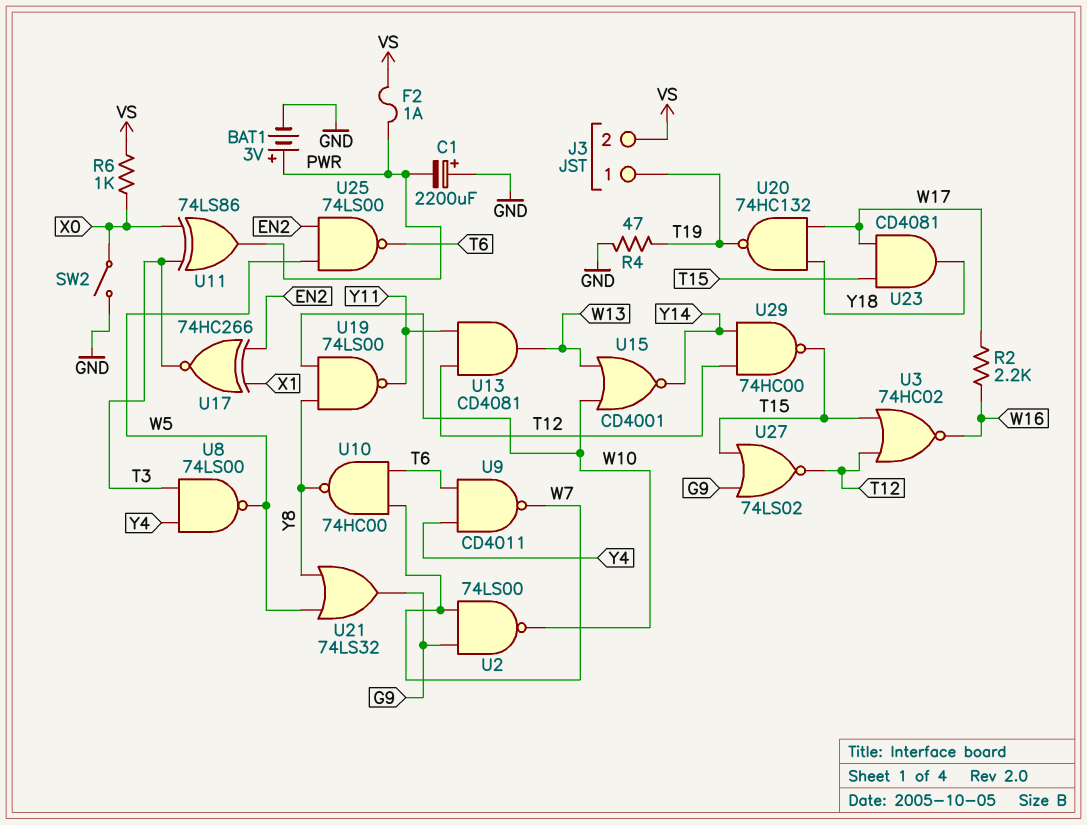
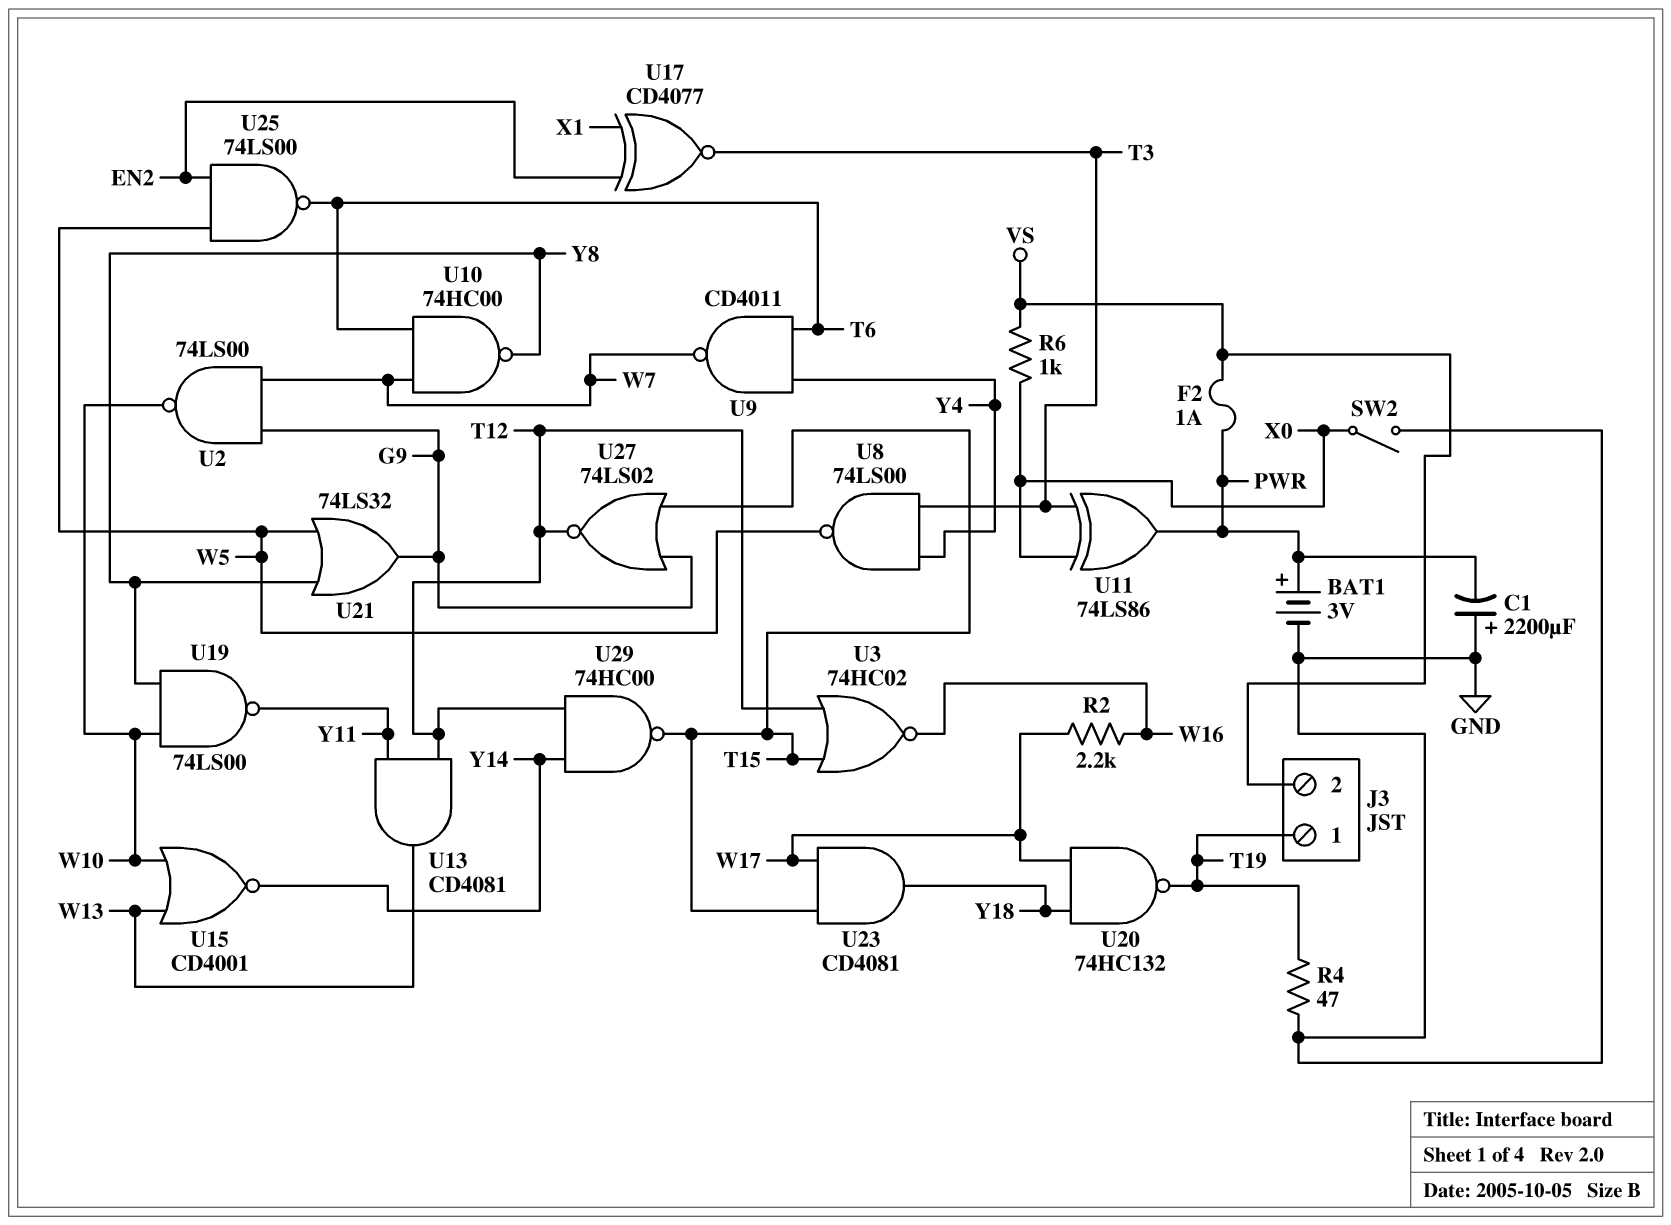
U17: XNOR 74HC266 (in EN2, in X1, out T3) -> XNOR CD4077 (in EN2, in X1, out T3)

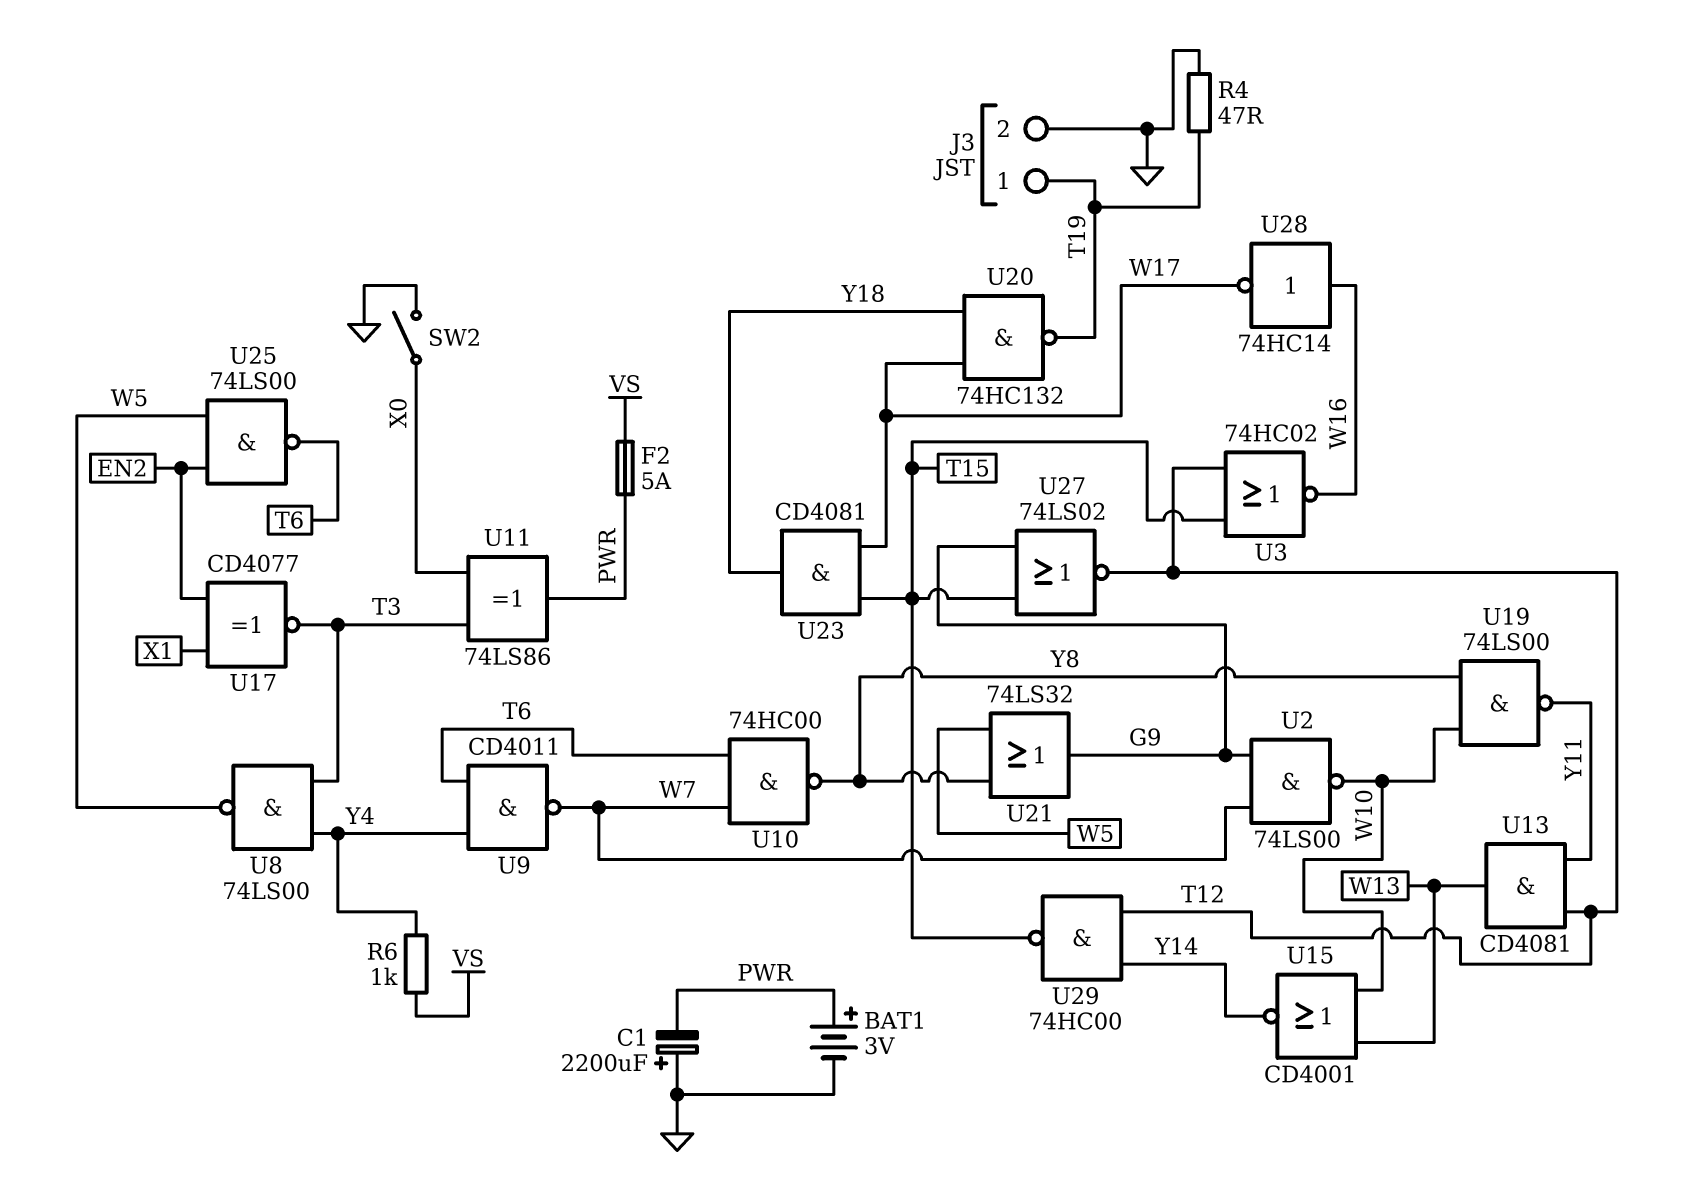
F2: 1A (PWR, VS) -> 5A (PWR, VS)
J3 pin 2: VS -> GND
R2: 2.2k (W16, W17) -> none
R6: 1k (VS, X0) -> 1k (VS, Y4)
U28: none -> NOT 74HC14 (in W16, out W17)

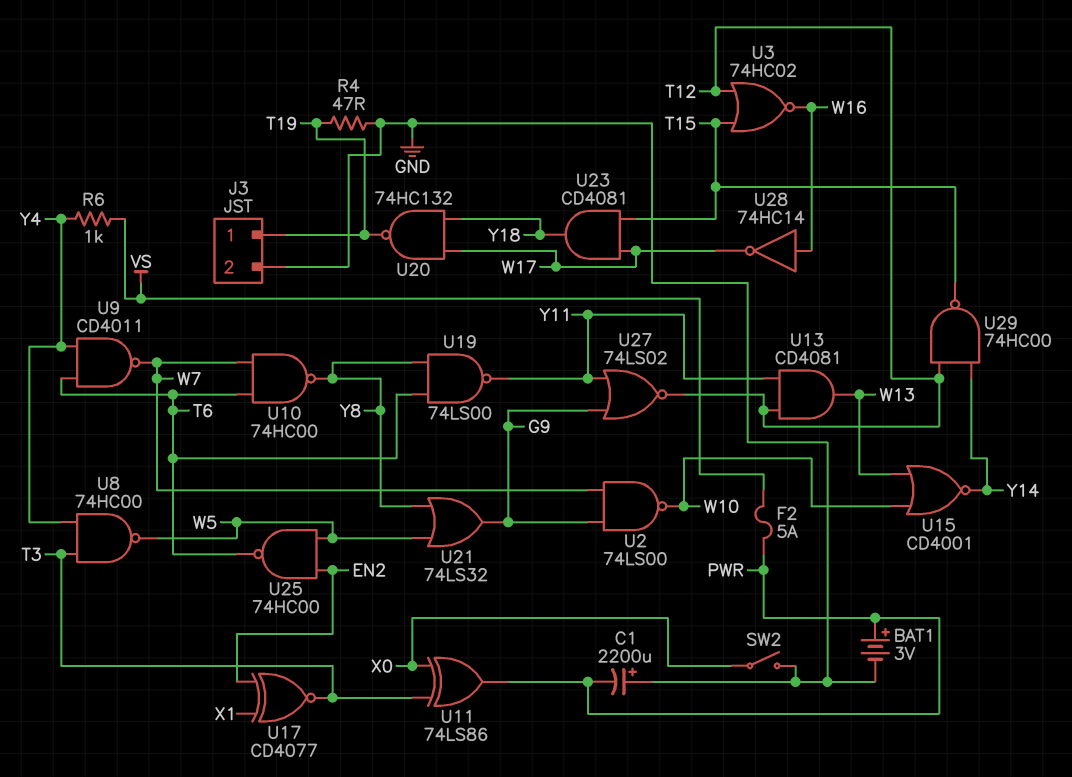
U8: NAND 74LS00 (in T3, in Y4, out W5) -> NAND 74HC00 (in T3, in Y4, out W5)
U19: NAND 74LS00 (in W10, in Y8, out Y11) -> NAND 74LS00 (in T6, in Y8, out Y11)
U25: NAND 74LS00 (in EN2, in W5, out T6) -> NAND 74HC00 (in EN2, in W5, out T6)
U27: NOR 74LS02 (in G9, in T15, out T12) -> NOR 74LS02 (in G9, in Y11, out T12)

